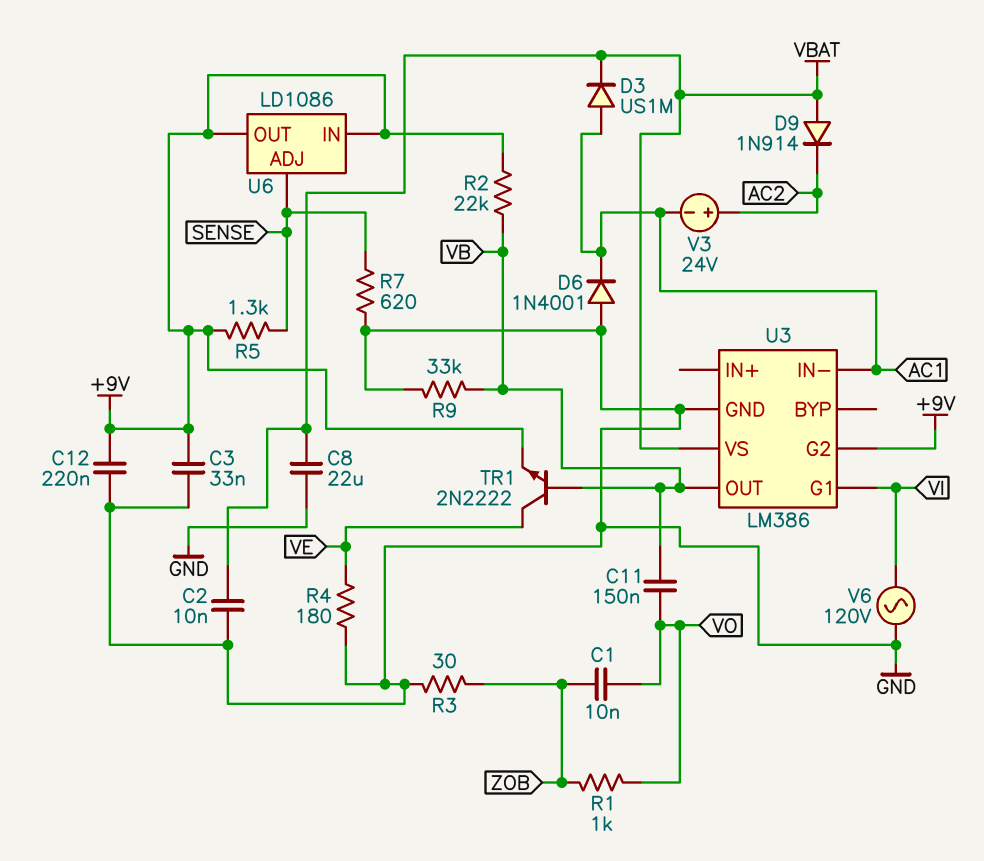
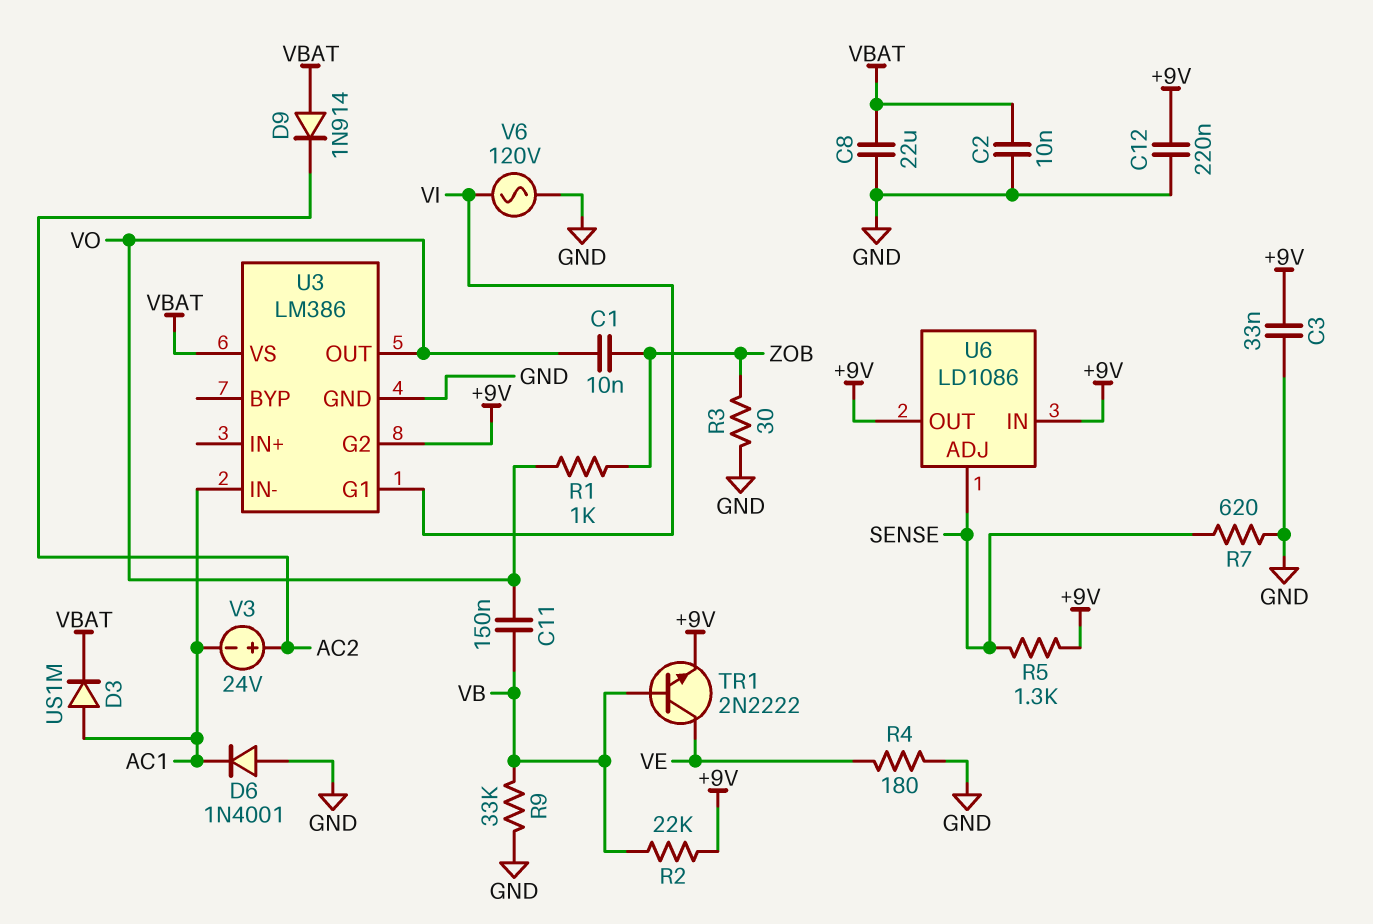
U3 pin OUT: VB -> VO

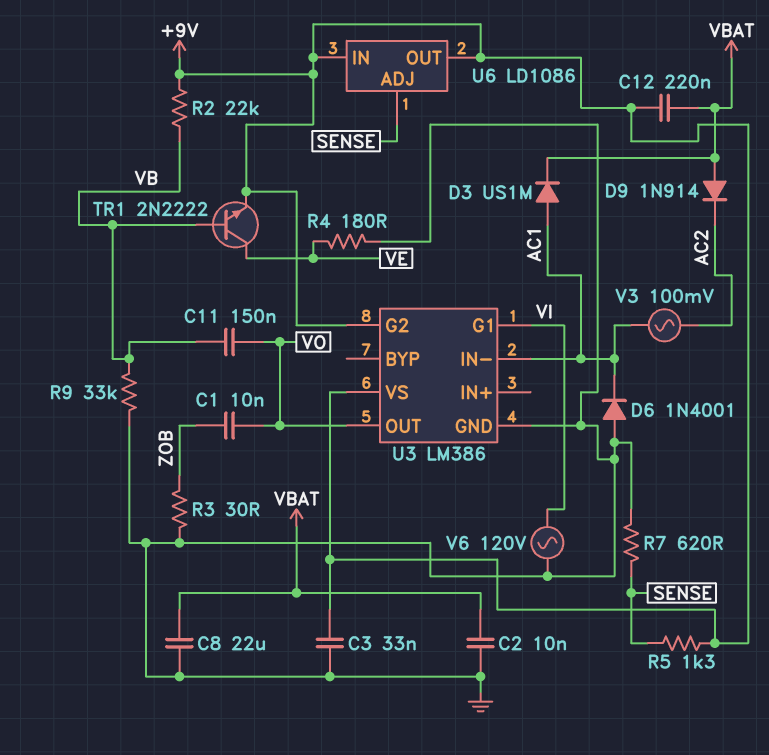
C12: 220nF (+9V, GND) -> 220nF (+9V, VBAT)
R1: 1k (VO, ZOB) -> none
U3 pin VS: VBAT -> +9V
V3: 24V (plus AC2, minus AC1) -> AC 100mV (AC1, AC2)

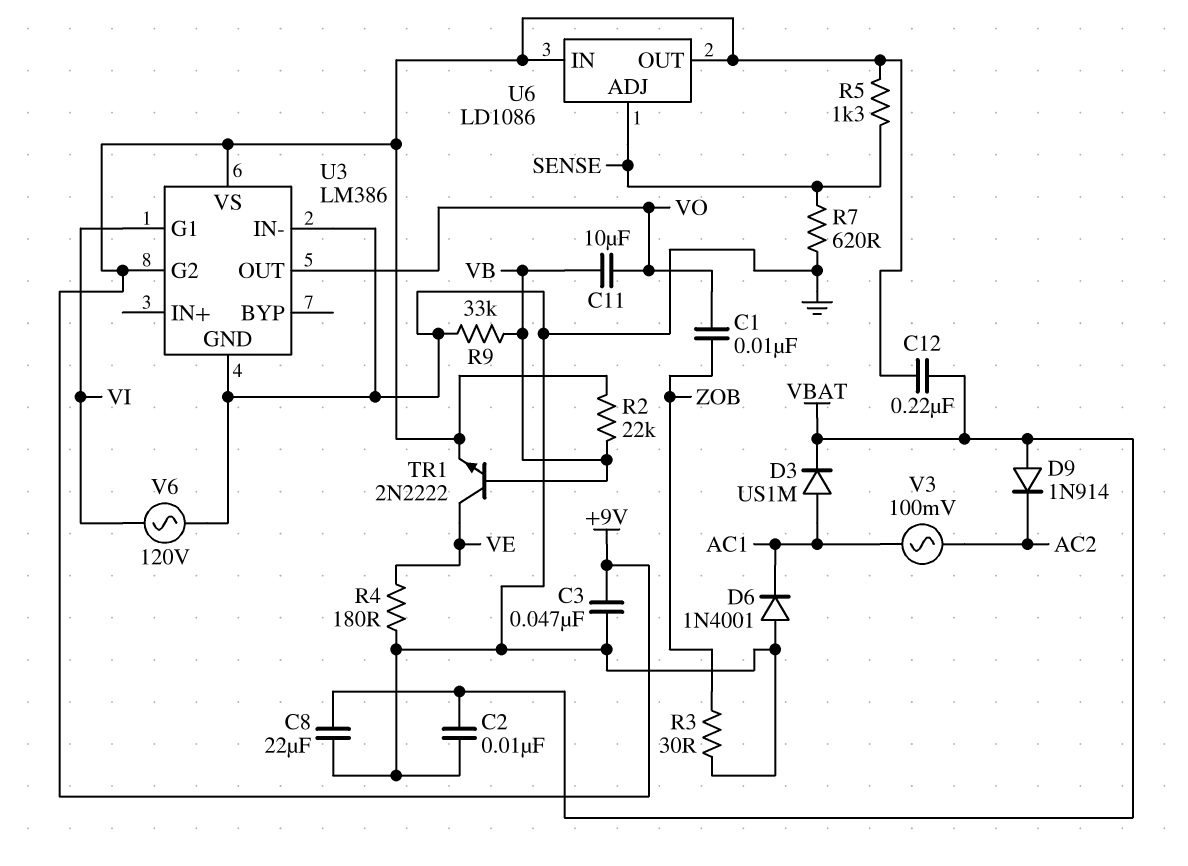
C3: 33nF (+9V, GND) -> 47nF (+9V, GND)
C11: 150nF (VB, VO) -> 10uF (VB, VO)
U3 pin IN-: AC1 -> GND

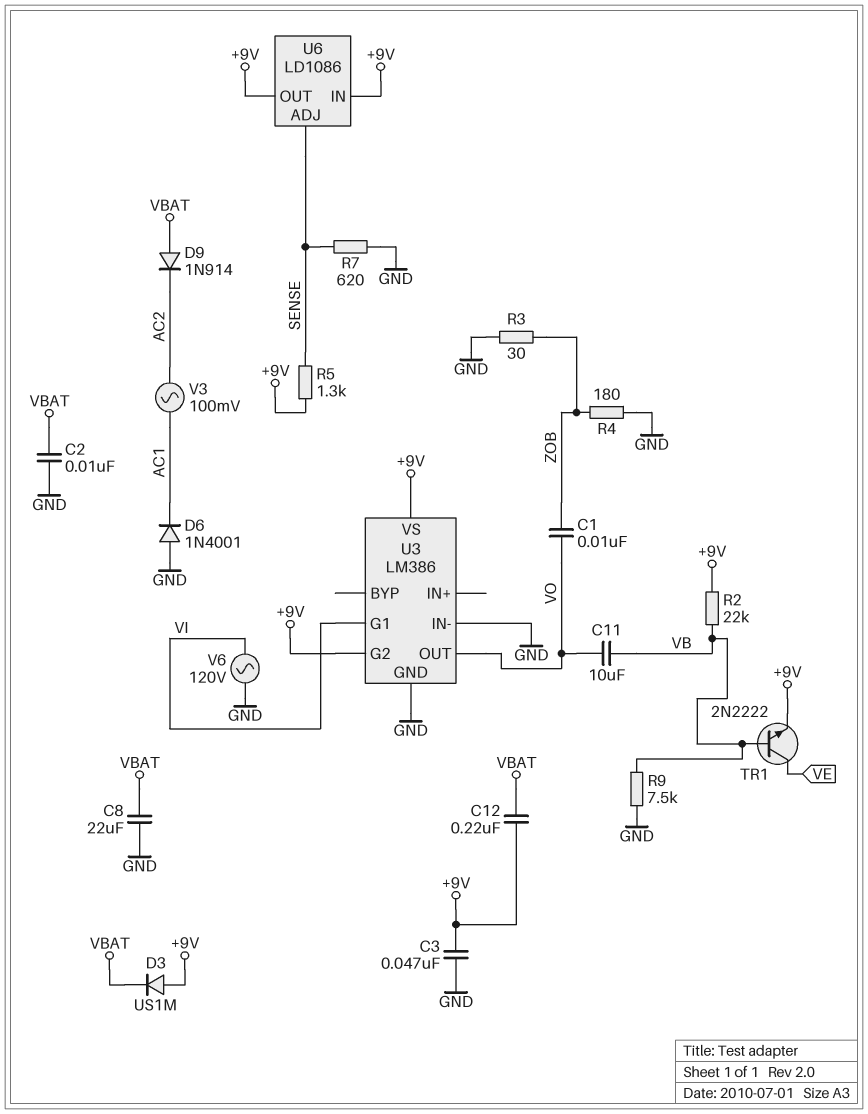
D3: diode US1M (A AC1, K VBAT) -> diode US1M (A +9V, K VBAT)
R4: 180 (GND, VE) -> 180 (GND, ZOB)
R9: 33k (GND, VB) -> 7.5k (GND, VB)

